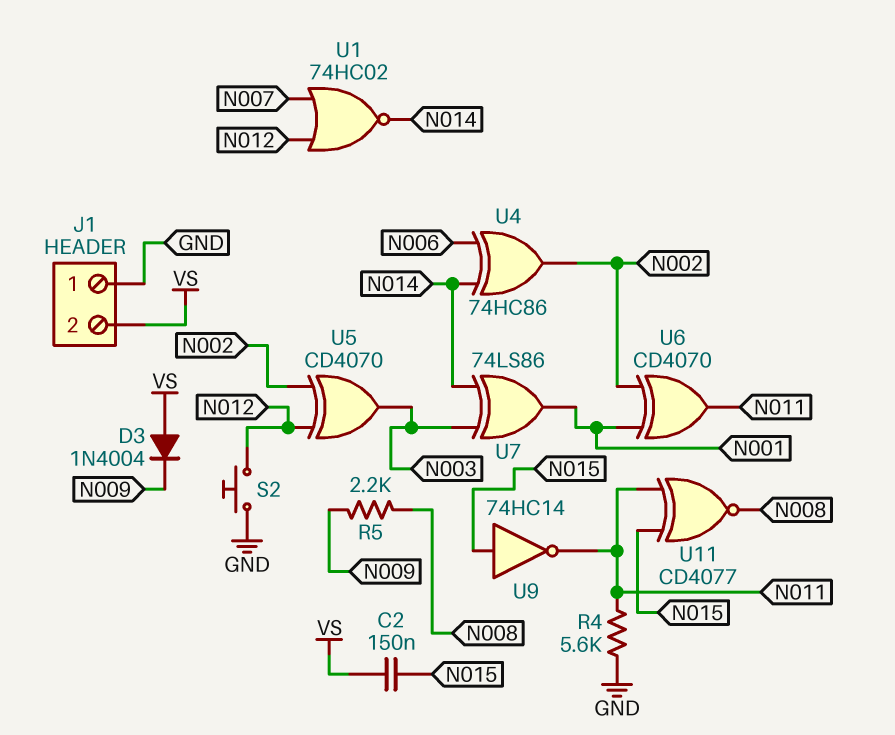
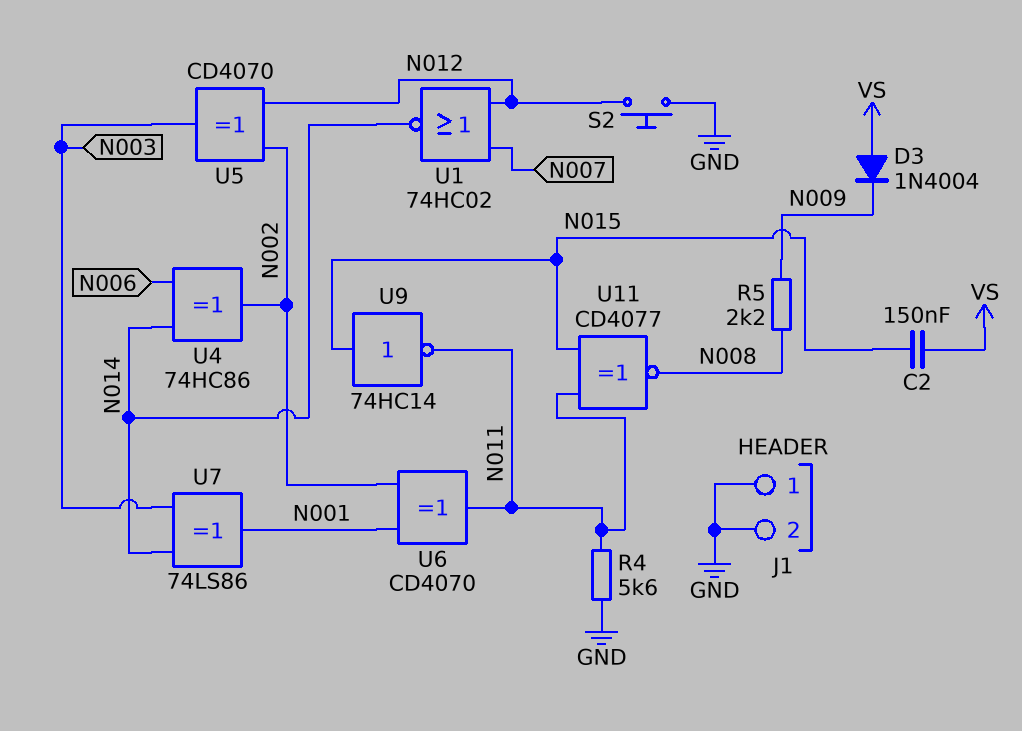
J1 pin 2: VS -> GND

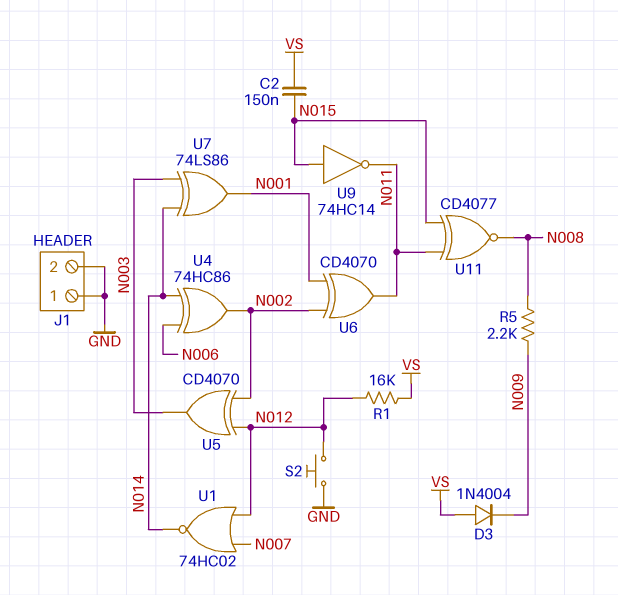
R1: none -> 16k (N012, VS)
R4: 5.6k (GND, N011) -> none

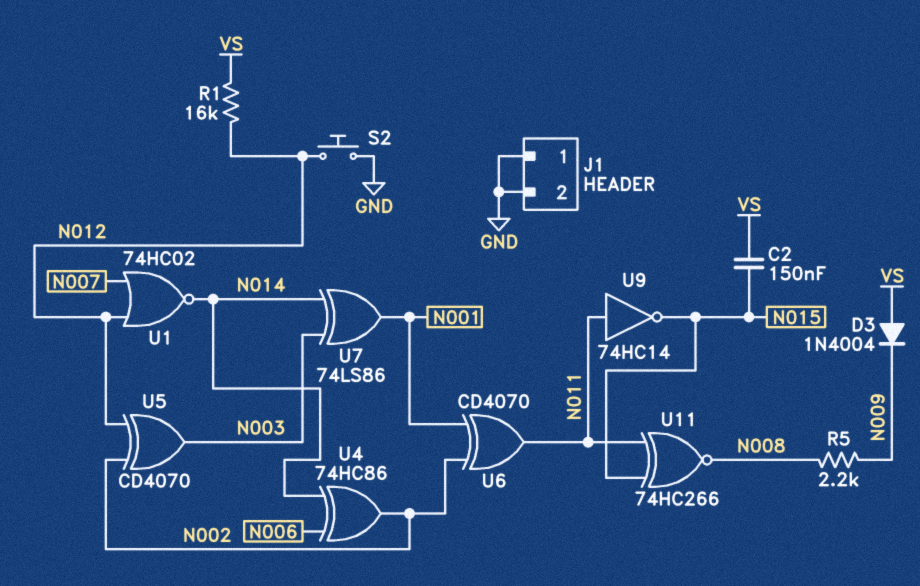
U9: NOT 74HC14 (in N015, out N011) -> NOT 74HC14 (in N011, out N015)
U11: XNOR CD4077 (in N011, in N015, out N008) -> XNOR 74HC266 (in N011, in N015, out N008)

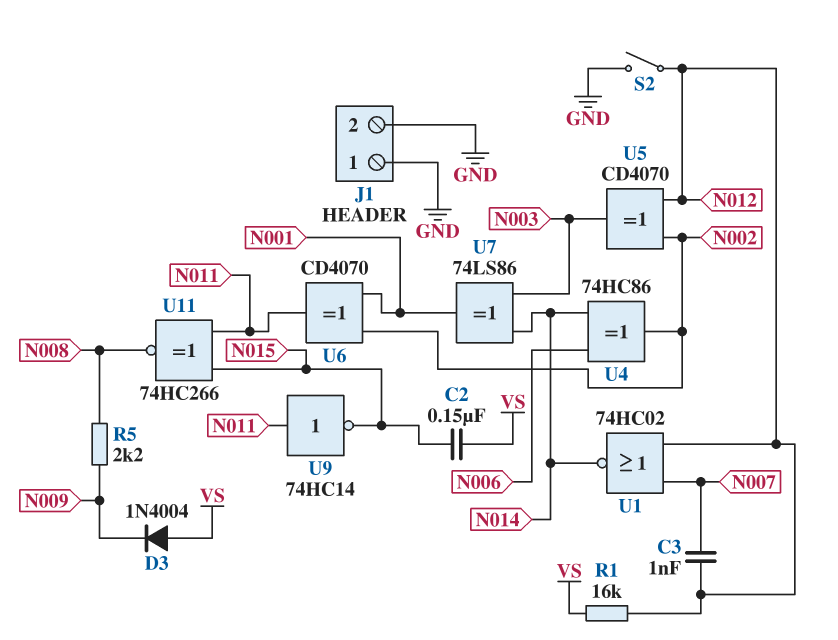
C3: none -> 1nF (N007, N012)
S2: button (GND, N012) -> switch (GND, N012)

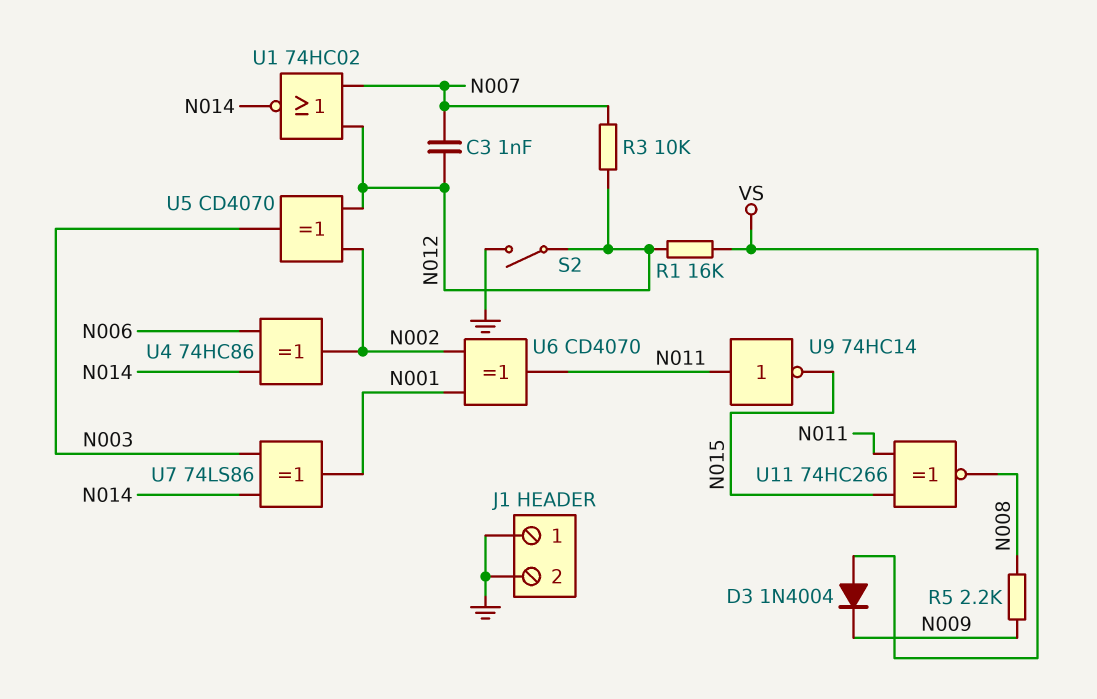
C2: 150nF (N015, VS) -> none
R3: none -> 10k (N007, N012)

